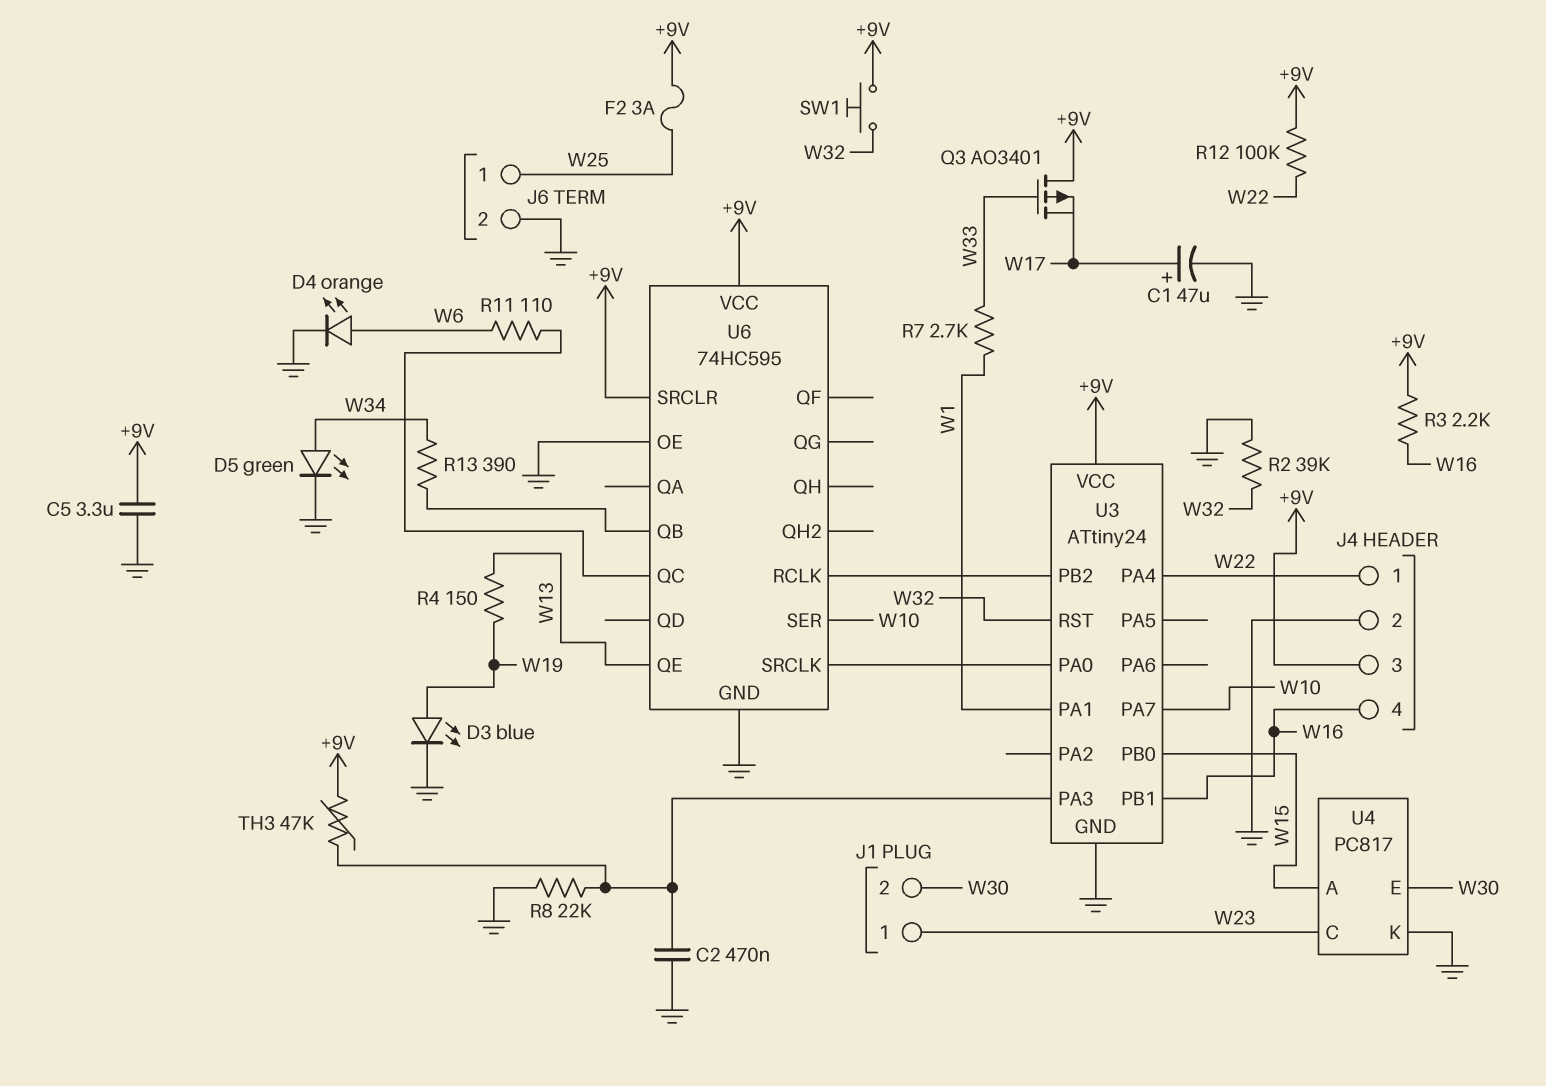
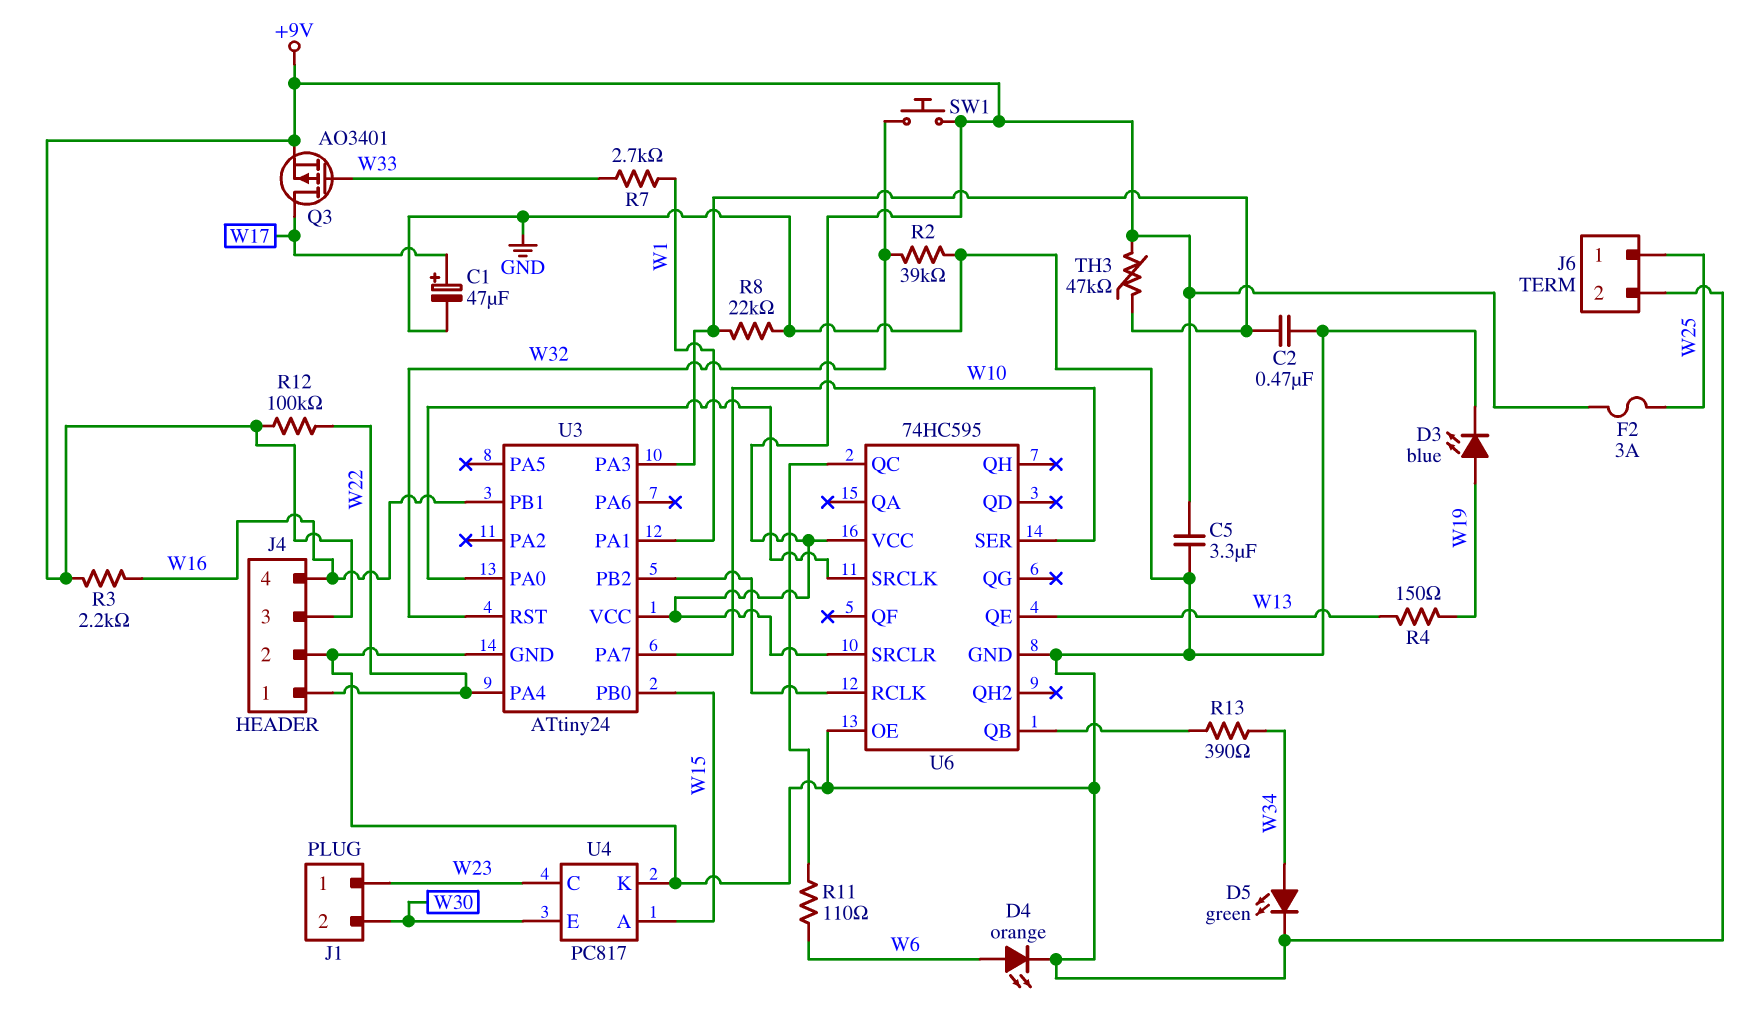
Q3: PMOS AO3401 (G W33, D +9V, S W17) -> PMOS AO3401 (G W33, D W17, S +9V)

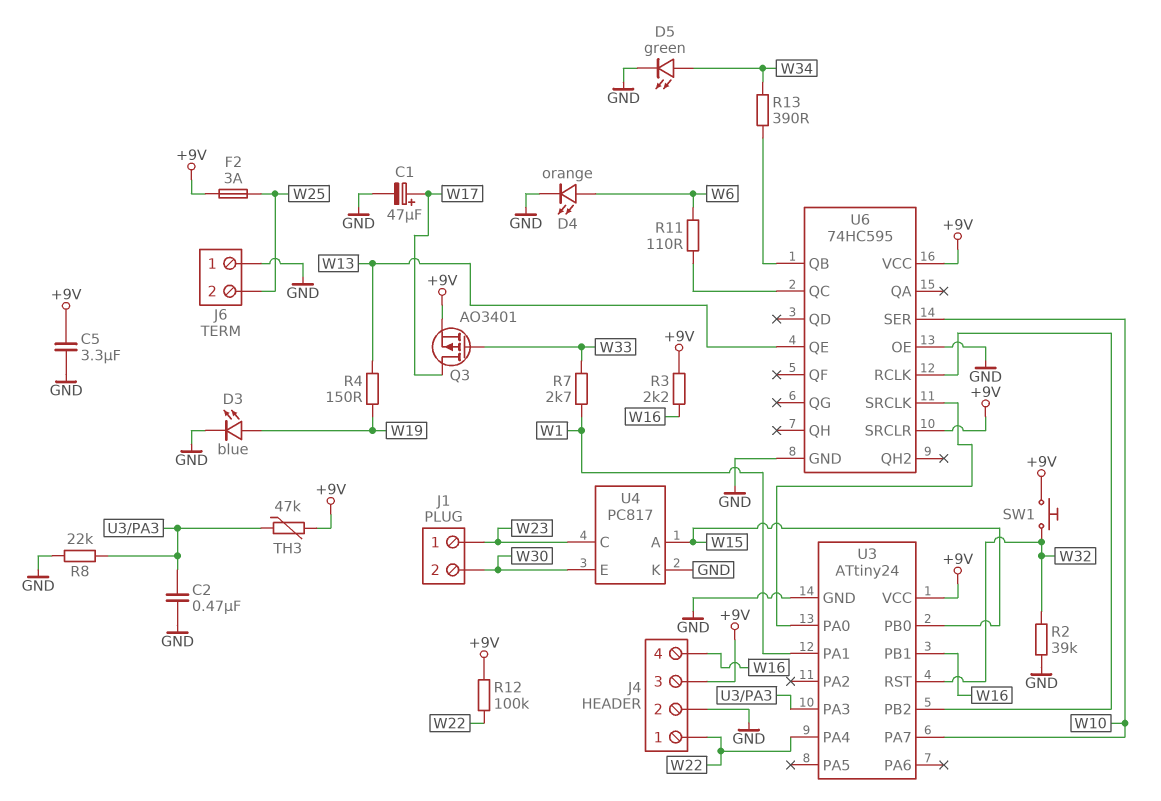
J6 pin 1: W25 -> GND
J6 pin 2: GND -> W25

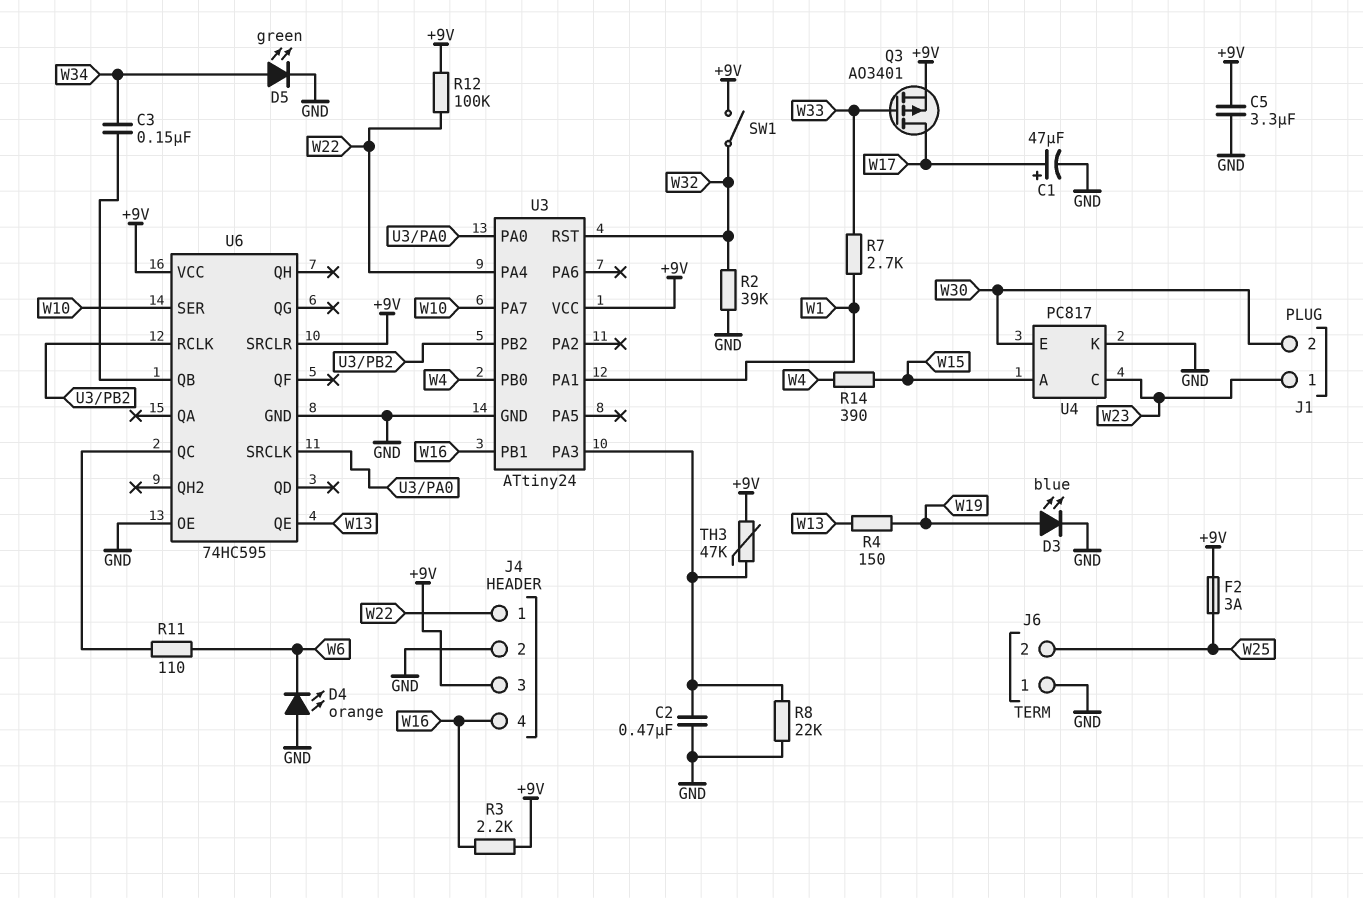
C3: none -> 150nF (U6/QB, W34)
D4: LED orange (A W6, K GND) -> LED orange (A GND, K W6)
R13: 390 (U6/QB, W34) -> none
R14: none -> 390 (W4, W15)
SW1: button (+9V, W32) -> switch (+9V, W32)
U3 pin PB0: W15 -> W4

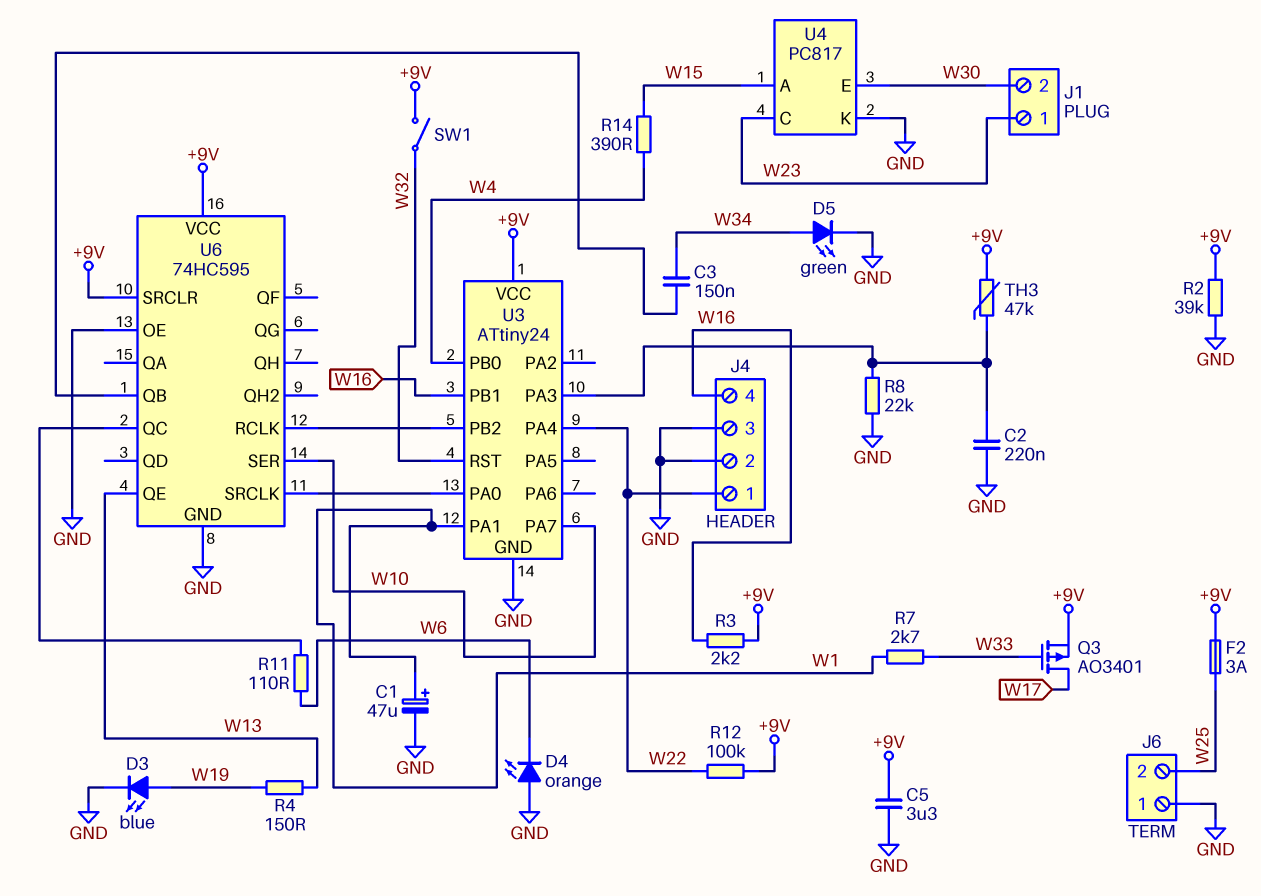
C1: 47uF (plus W17, minus GND) -> 47uF (plus W1, minus GND)
C2: 470nF (GND, U3/PA3) -> 220nF (GND, U3/PA3)
J4 pin 3: +9V -> GND
R2: 39k (GND, W32) -> 39k (+9V, GND)

